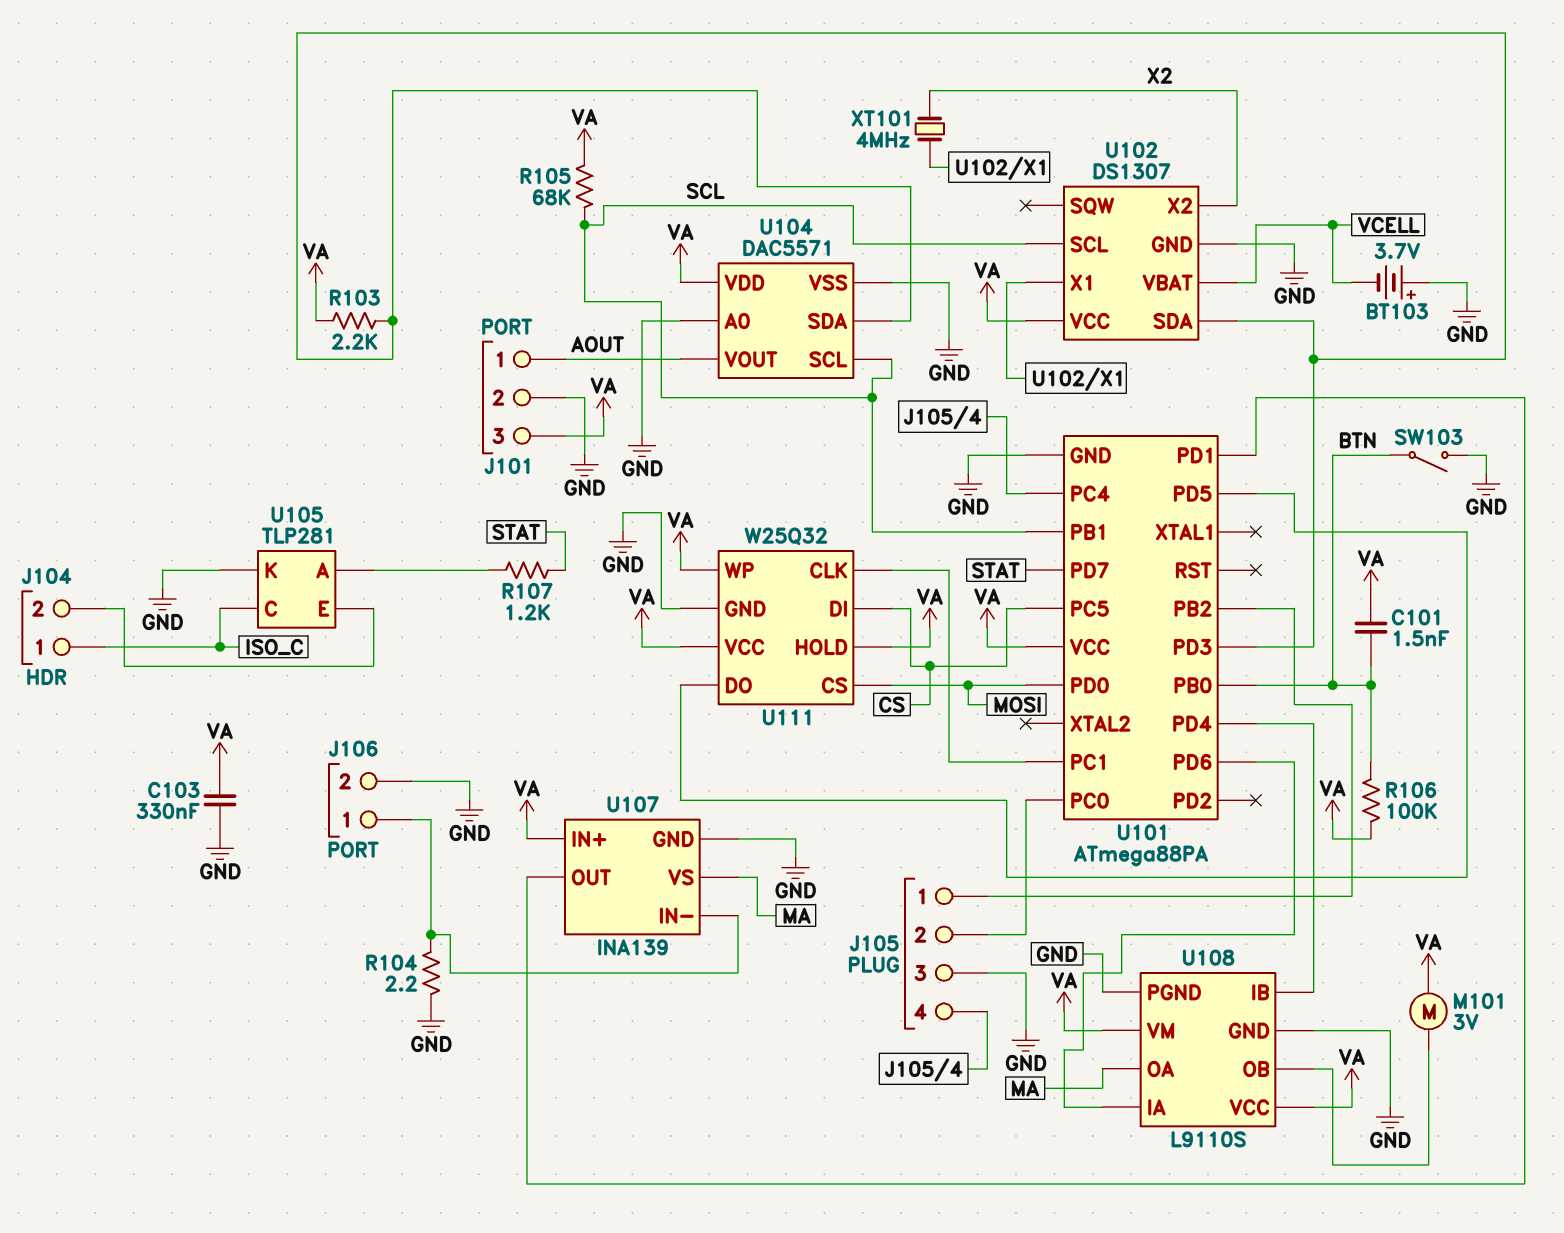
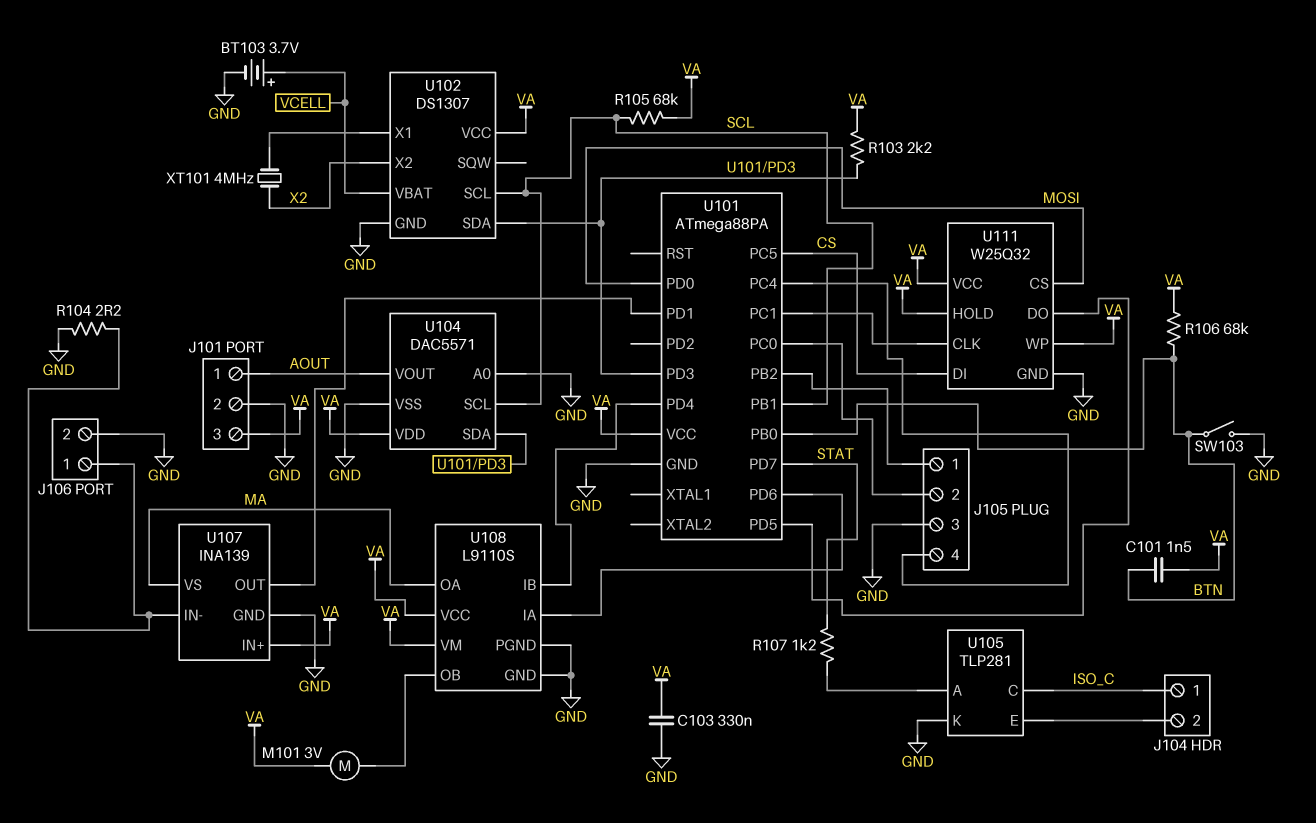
BT103: 3.7V (plus GND, minus VCELL) -> 3.7V (plus VCELL, minus GND)
R106: 100k (BTN, VA) -> 68k (BTN, VA)

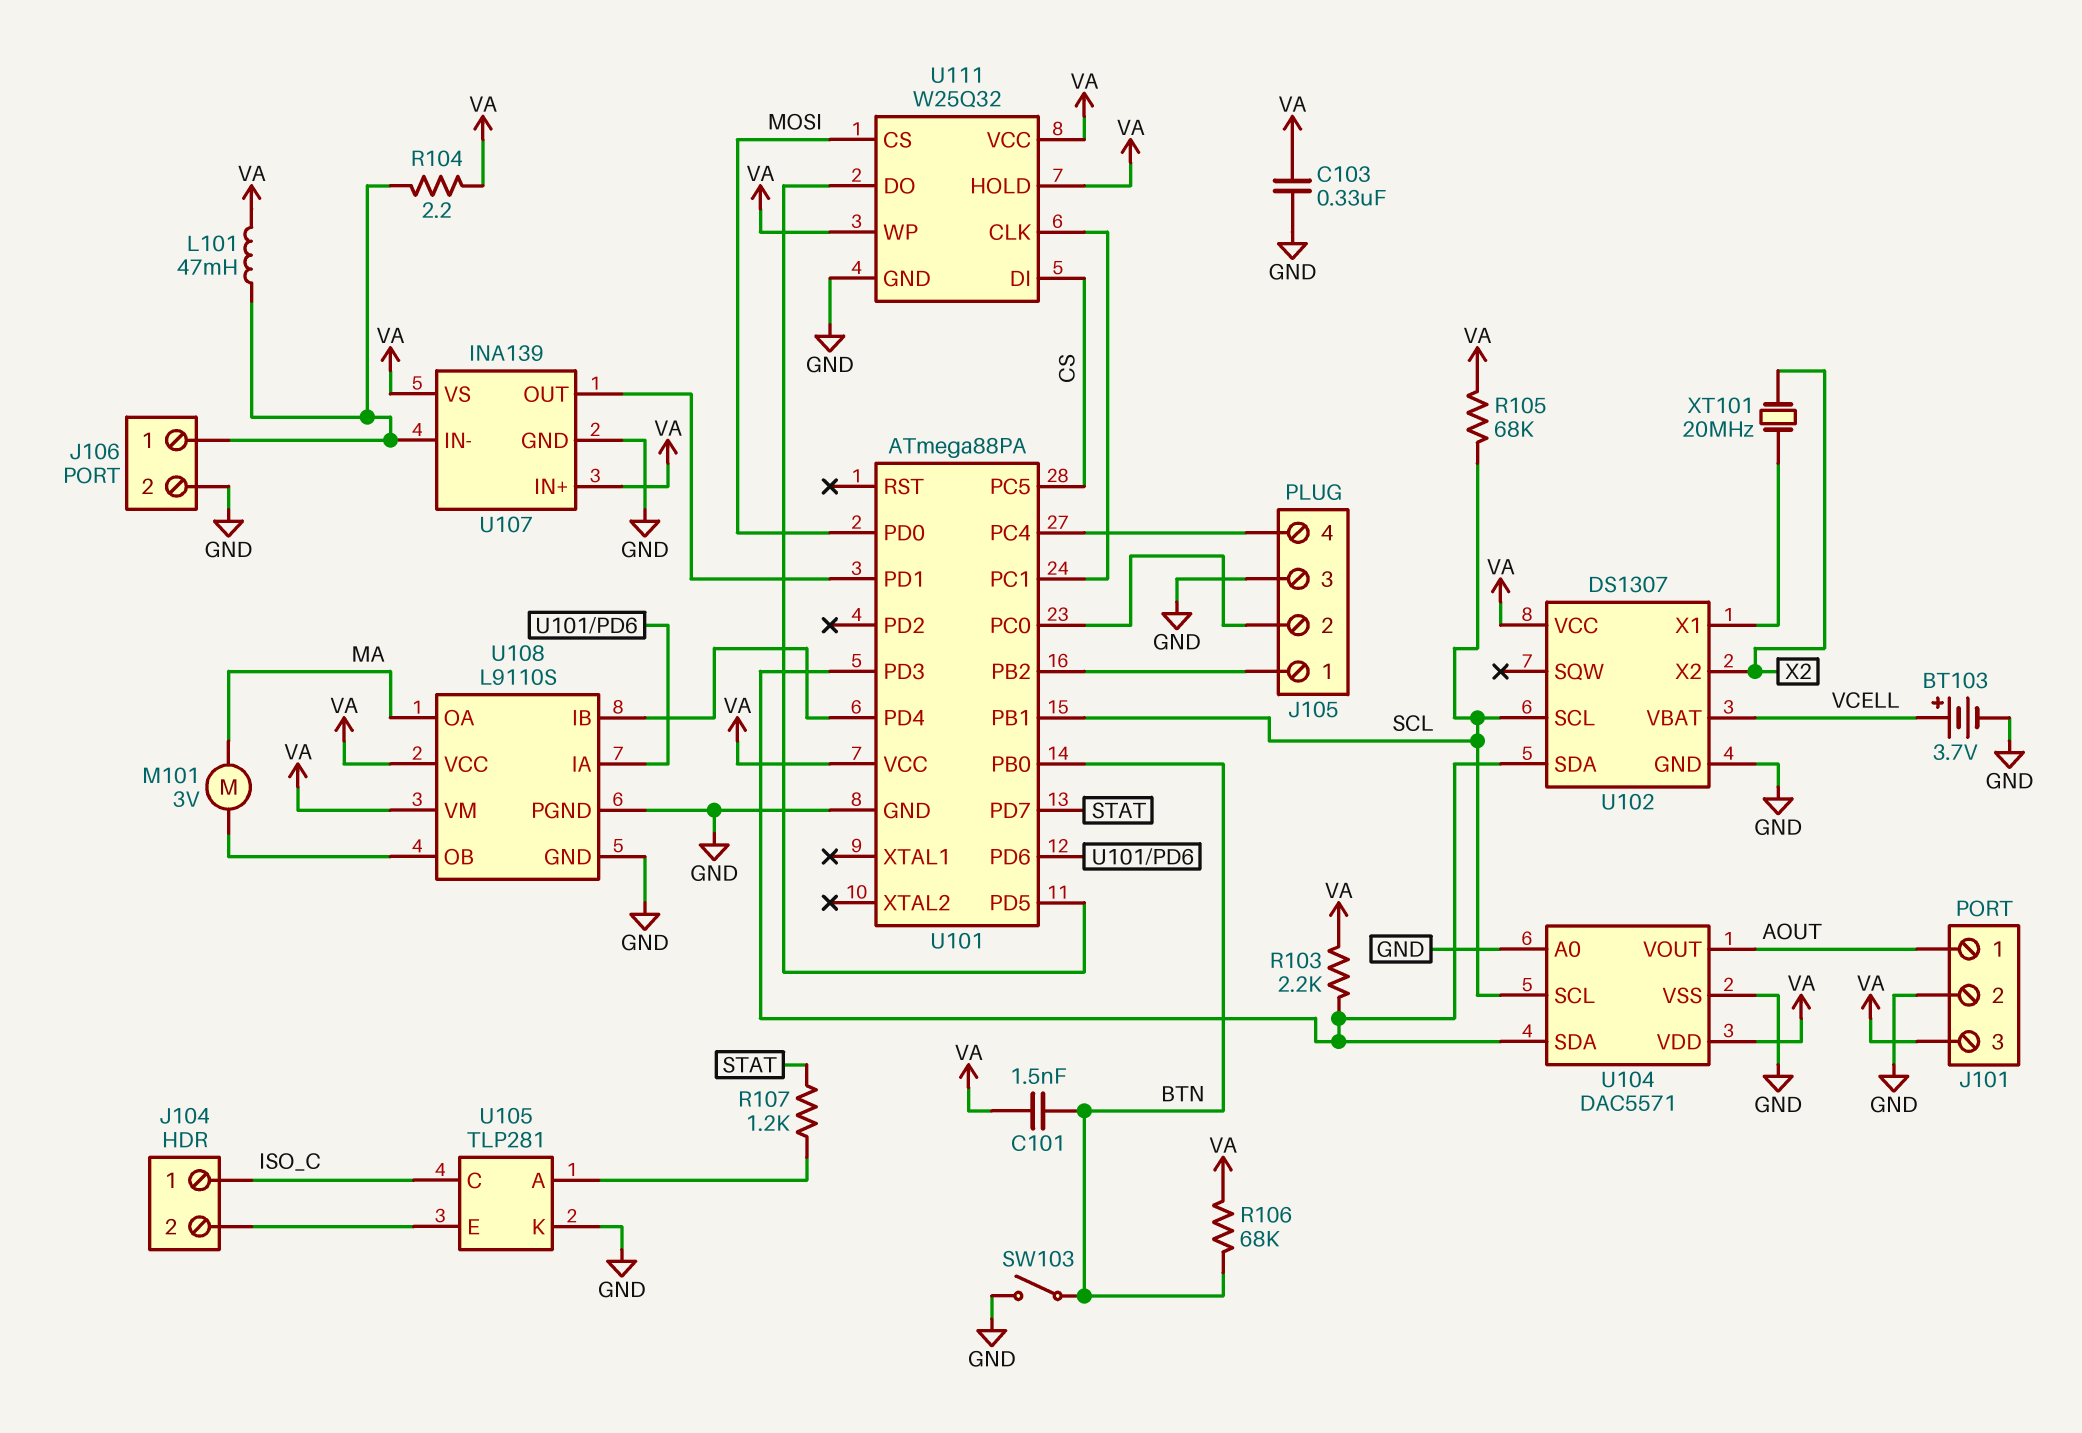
L101: none -> 47mH (J106/1, VA)
M101: motor 3V (U108/OB, VA) -> motor 3V (MA, U108/OB)
R104: 2.2 (GND, J106/1) -> 2.2 (J106/1, VA)
U107 pin VS: MA -> VA
XT101: 4MHz (U102/X1, X2) -> 20MHz (U102/X1, X2)

